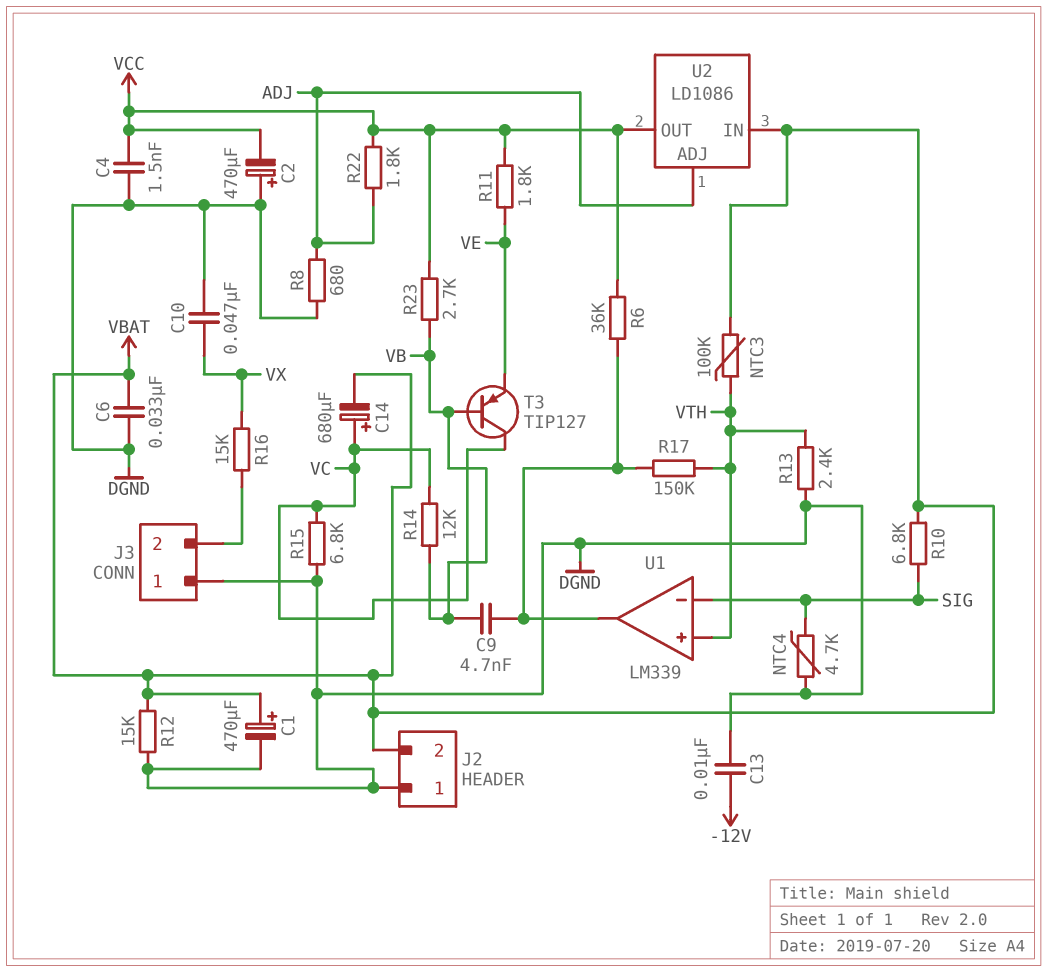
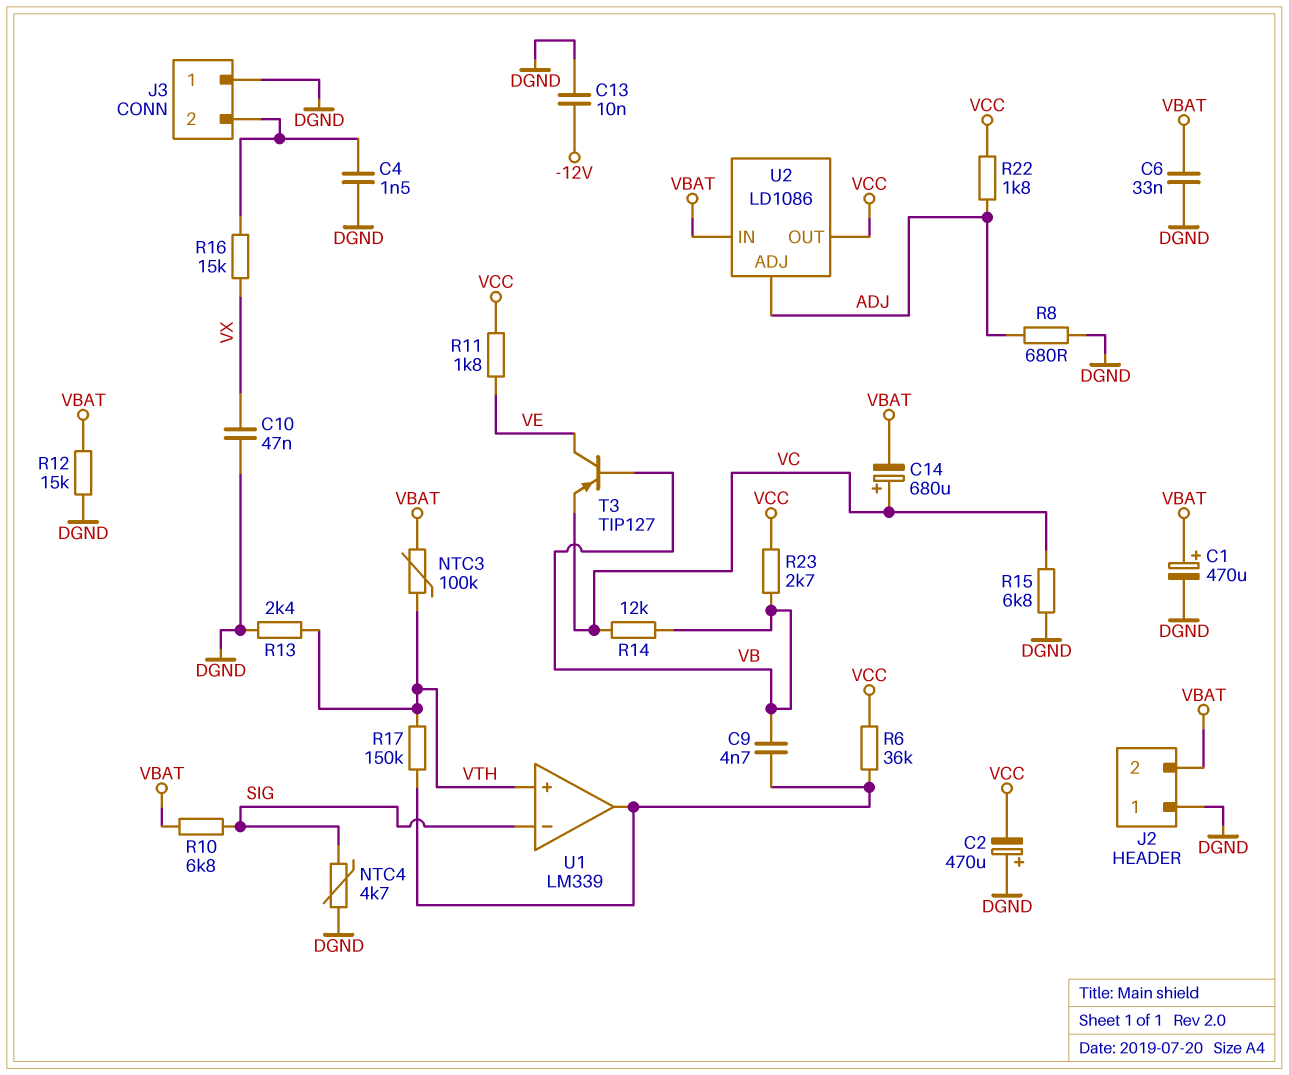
C4: 1.5nF (DGND, VCC) -> 1.5nF (DGND, J3/2)
T3: PNP TIP127 (B VB, C VC, E VE) -> PNP TIP127 (B VB, C VE, E VC)

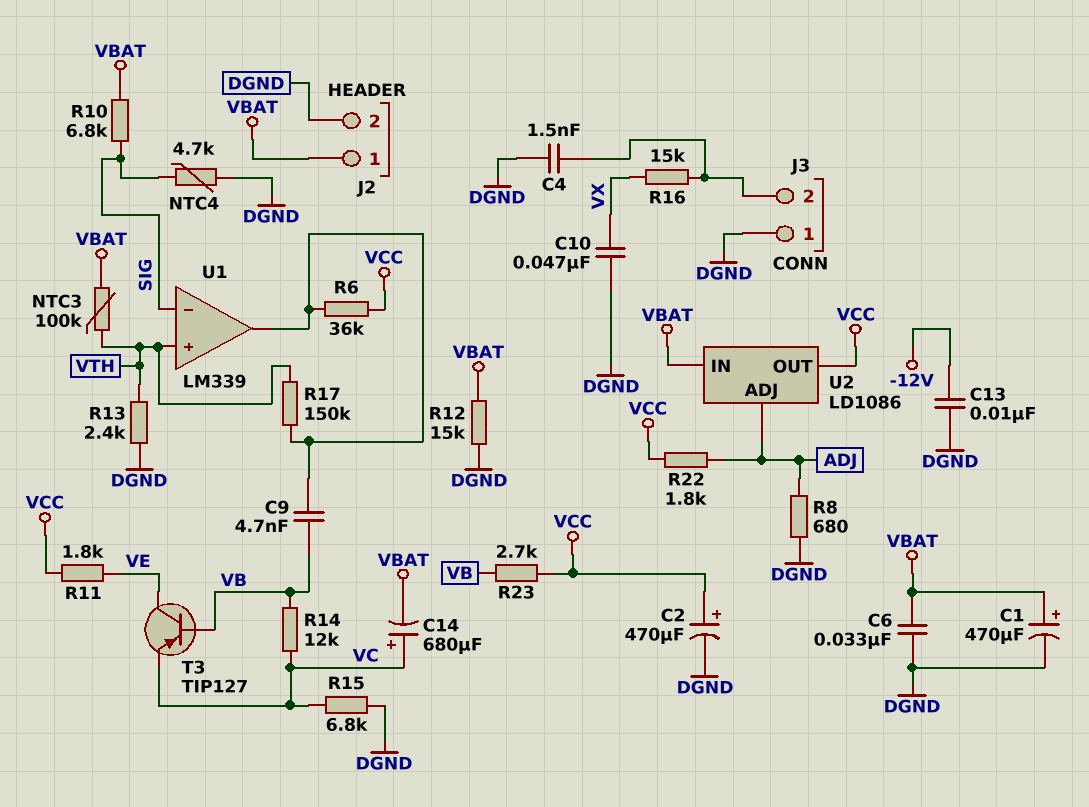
C2: 470uF (plus DGND, minus VCC) -> 470uF (plus VCC, minus DGND)
J2 pin 1: DGND -> VBAT
J2 pin 2: VBAT -> DGND

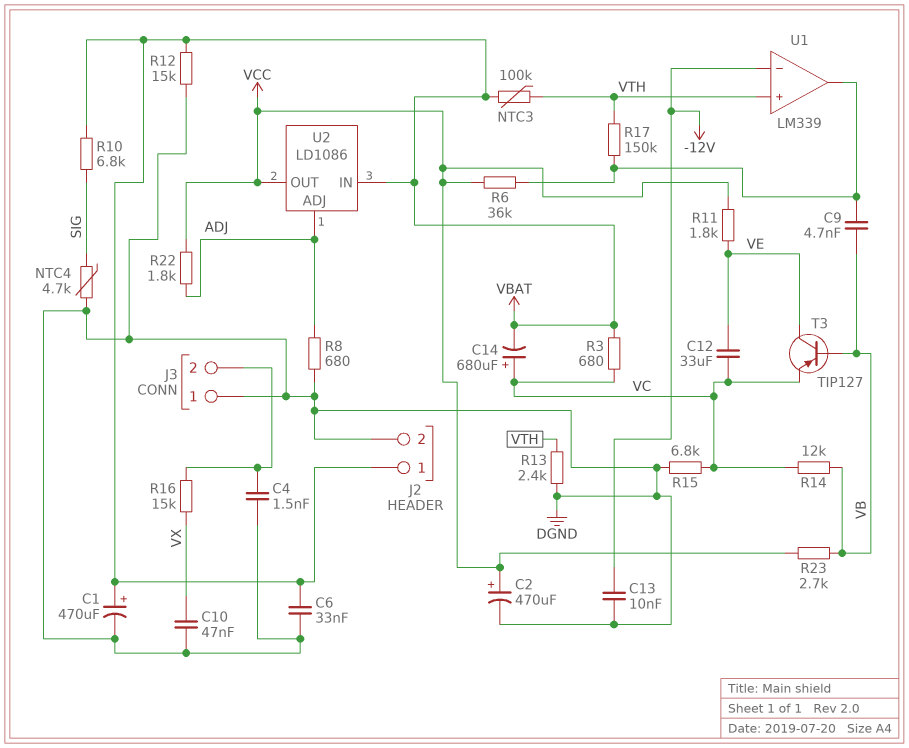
C12: none -> 33uF (VC, VE)
R3: none -> 680 (VBAT, VC)
U1 pin in-: SIG -> -12V

